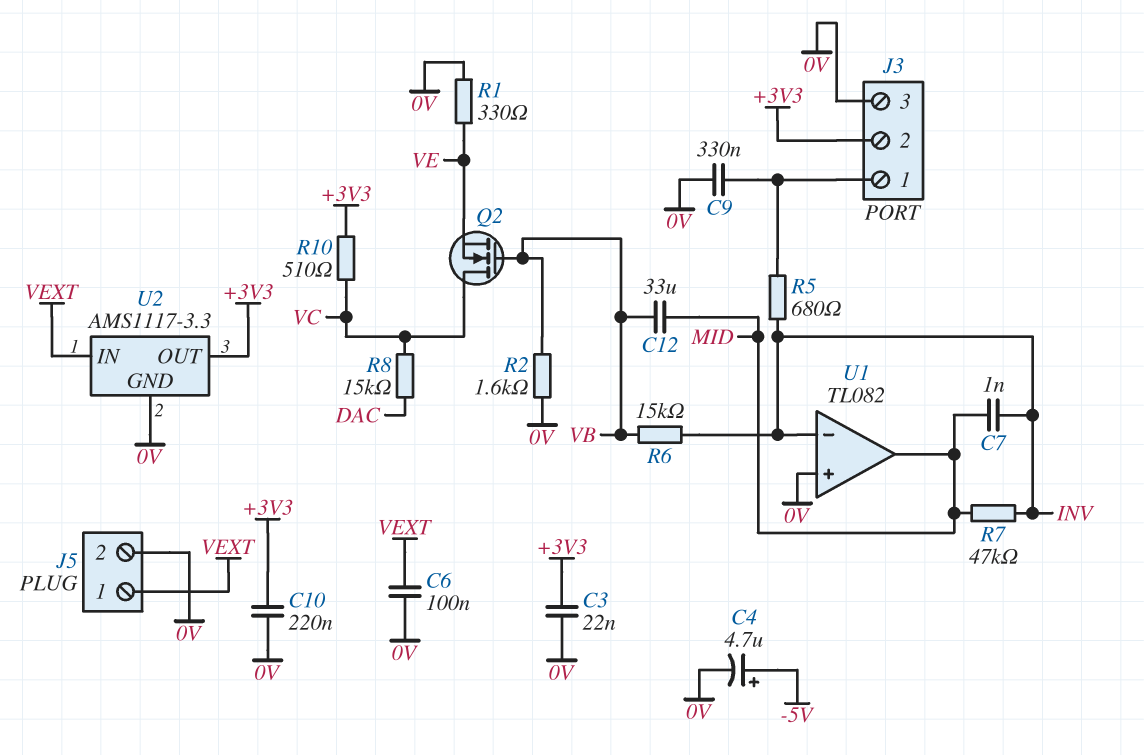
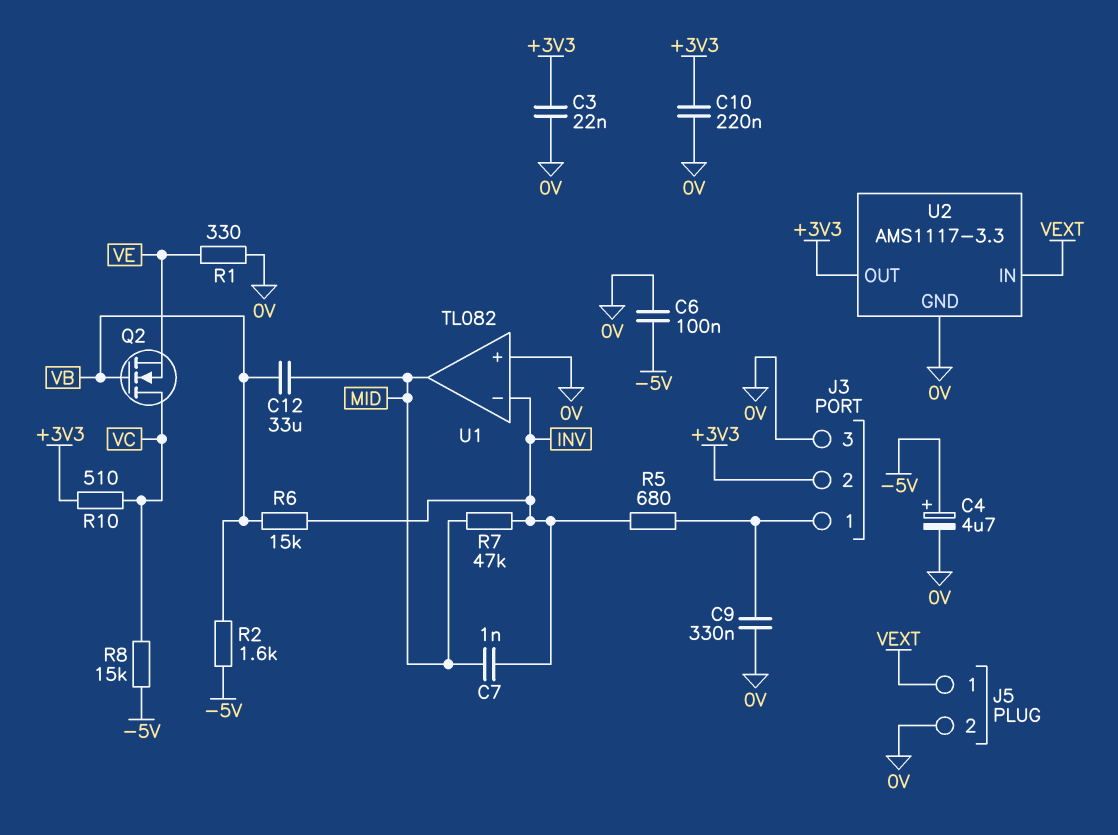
C6: 100nF (0V, VEXT) -> 100nF (-5V, 0V)
R2: 1.6k (0V, VB) -> 1.6k (-5V, VB)
R8: 15k (DAC, VC) -> 15k (-5V, VC)

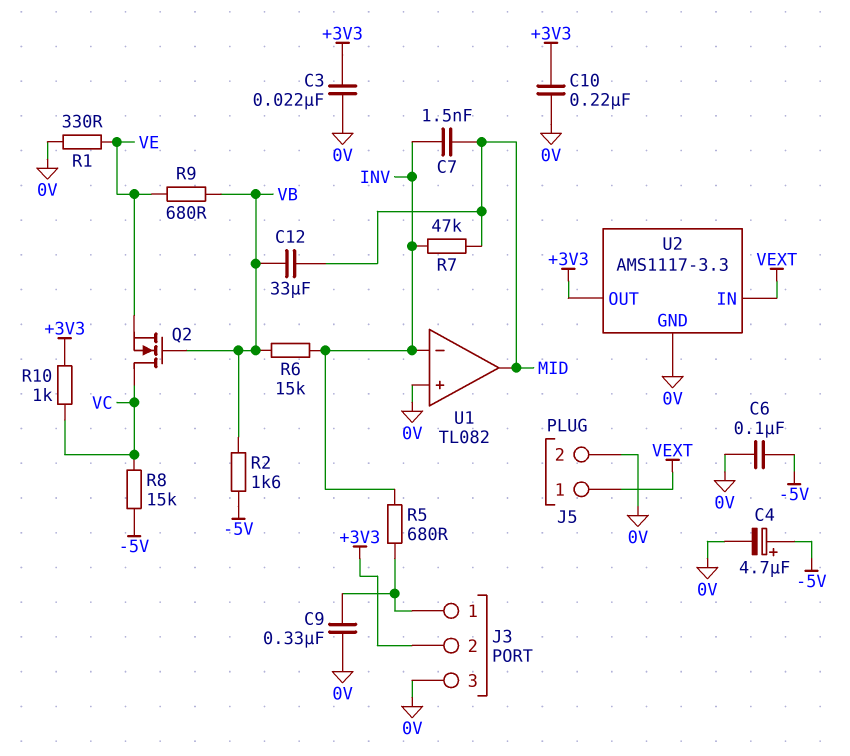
C7: 1nF (INV, MID) -> 1.5nF (INV, MID)
R9: none -> 680 (VB, VE)
R10: 510 (+3V3, VC) -> 1k (+3V3, VC)

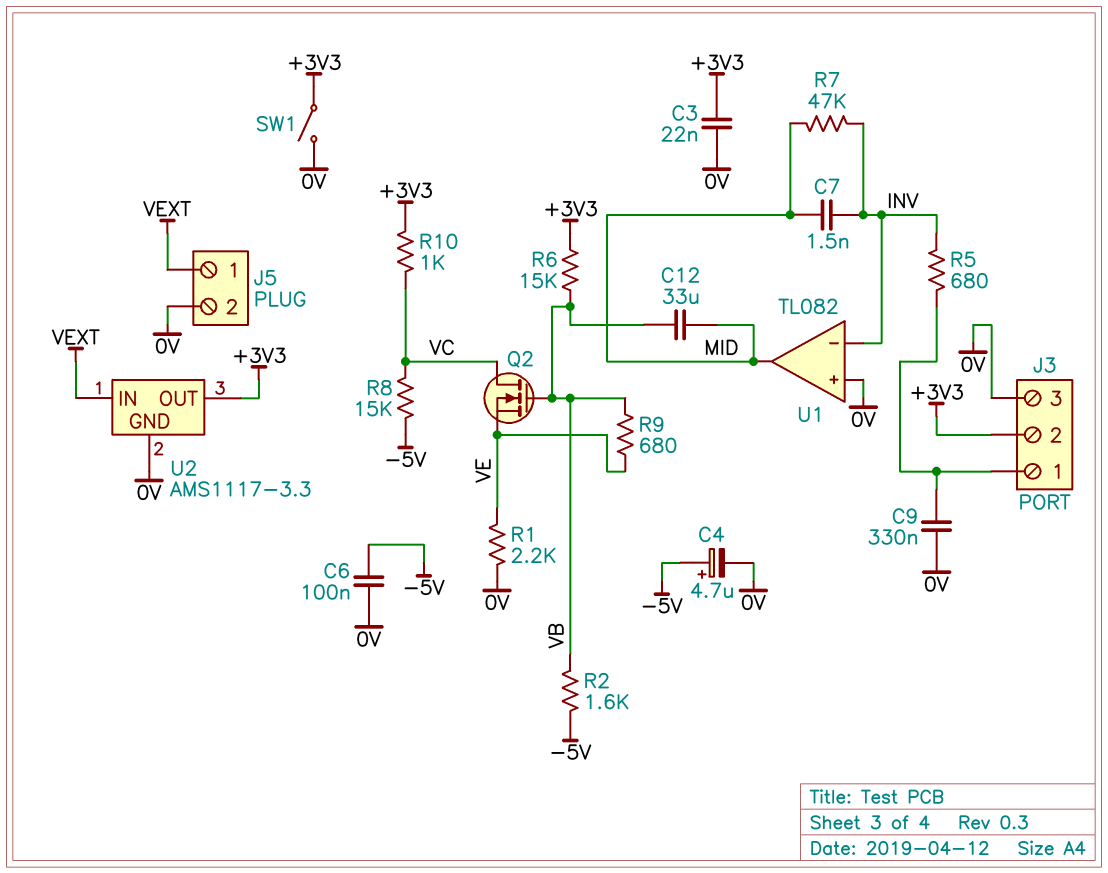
C10: 220nF (+3V3, 0V) -> none
R1: 330 (0V, VE) -> 2.2k (0V, VE)
R6: 15k (INV, VB) -> 15k (+3V3, VB)
SW1: none -> switch (+3V3, 0V)

